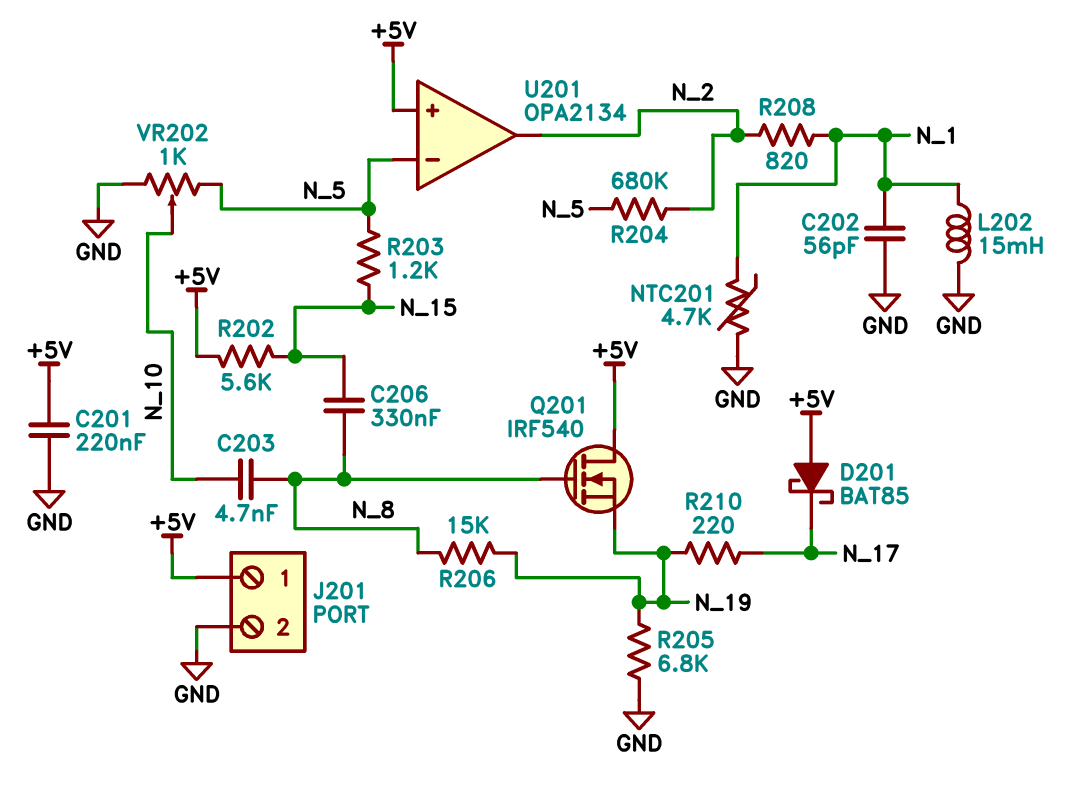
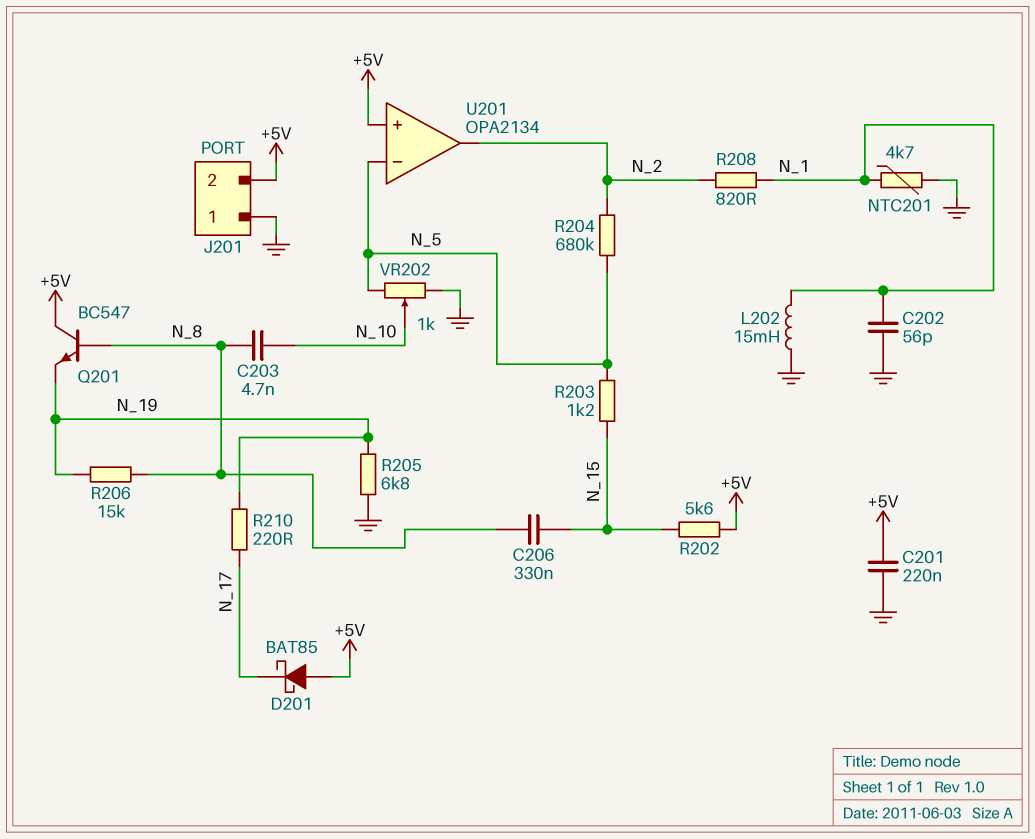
J201 pin 1: +5V -> GND
J201 pin 2: GND -> +5V
Q201: NMOS IRF540 (G N_8, D +5V, S N_19) -> NPN BC547 (B N_8, C +5V, E N_19)

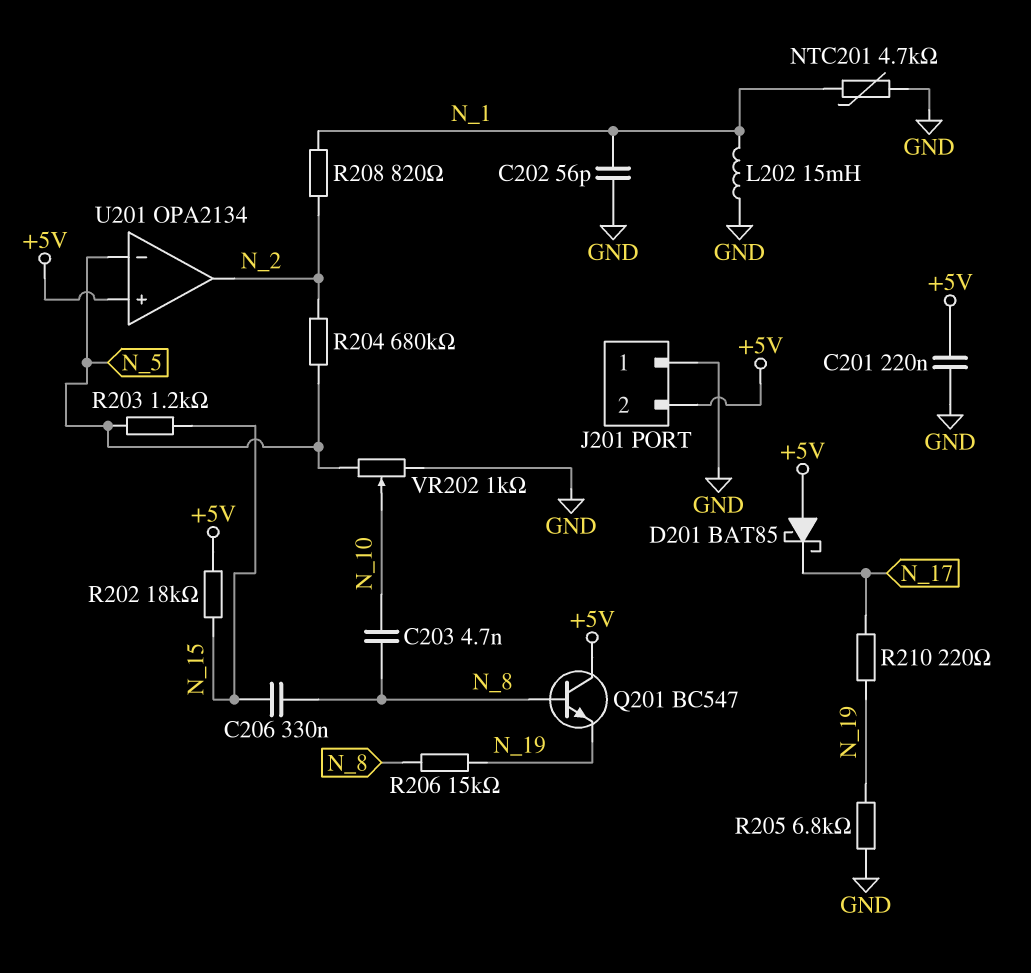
R202: 5.6k (+5V, N_15) -> 18k (+5V, N_15)

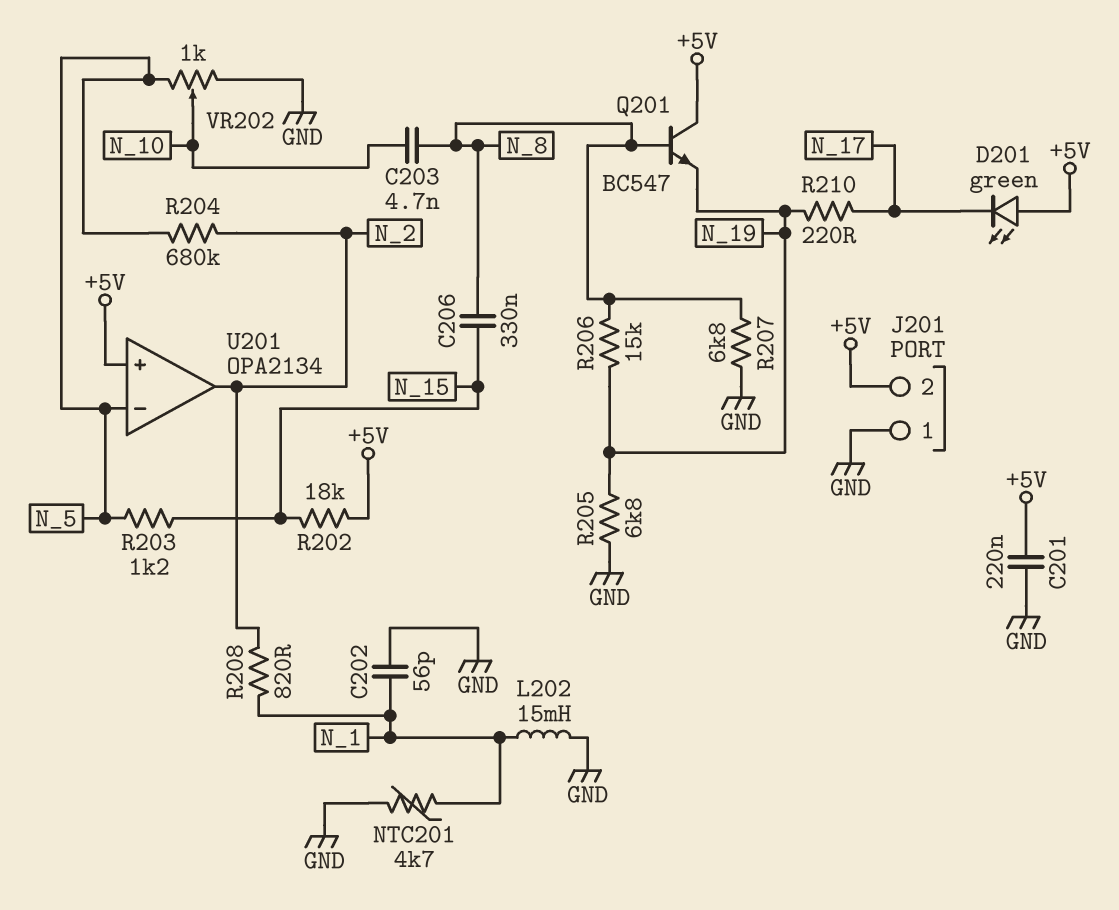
D201: schottky BAT85 (A +5V, K N_17) -> LED green (A +5V, K N_17)
R207: none -> 6.8k (GND, N_8)

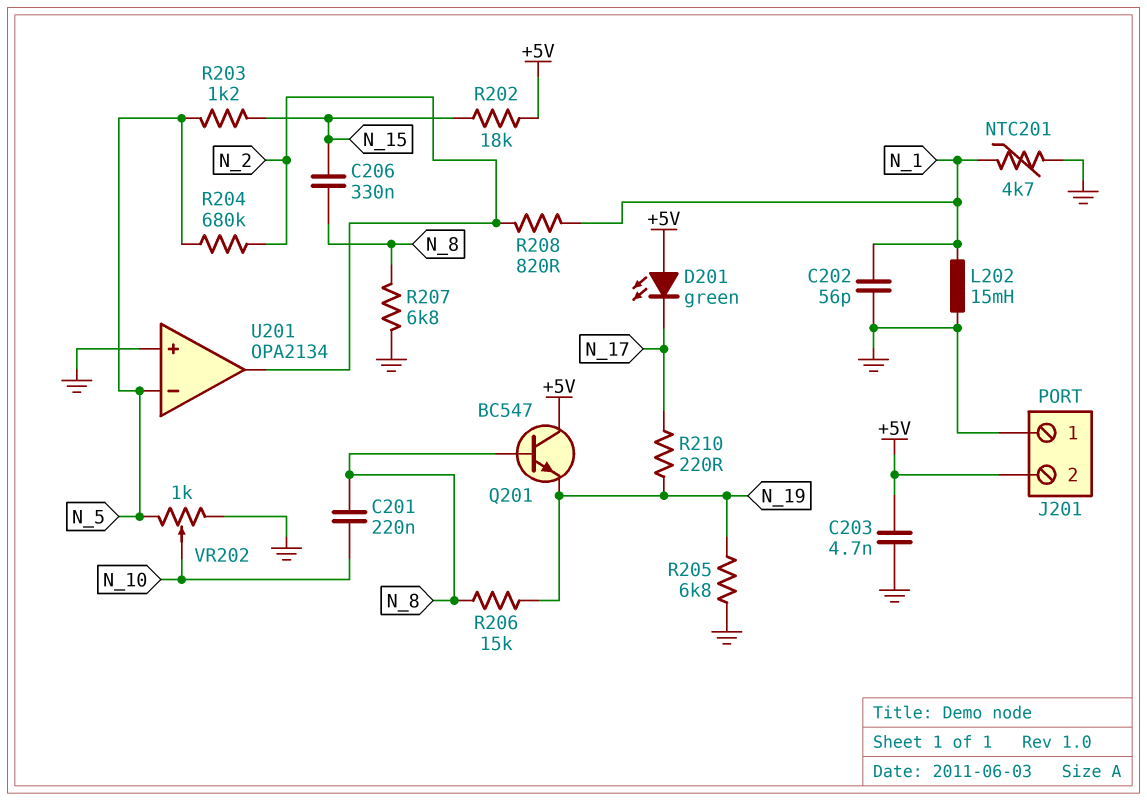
C201: 220nF (+5V, GND) -> 220nF (N_8, N_10)
C203: 4.7nF (N_8, N_10) -> 4.7nF (+5V, GND)
U201 pin in+: +5V -> GND

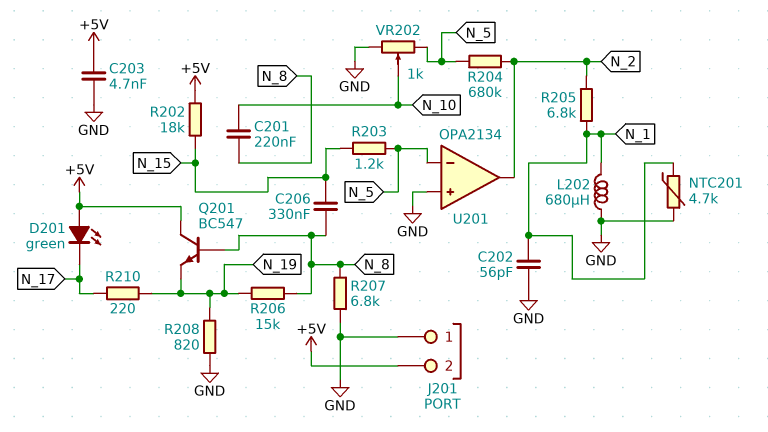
L202: 15mH (GND, N_1) -> 680uH (GND, N_1)
R205: 6.8k (GND, N_19) -> 6.8k (N_1, N_2)
R208: 820 (N_1, N_2) -> 820 (GND, N_19)

